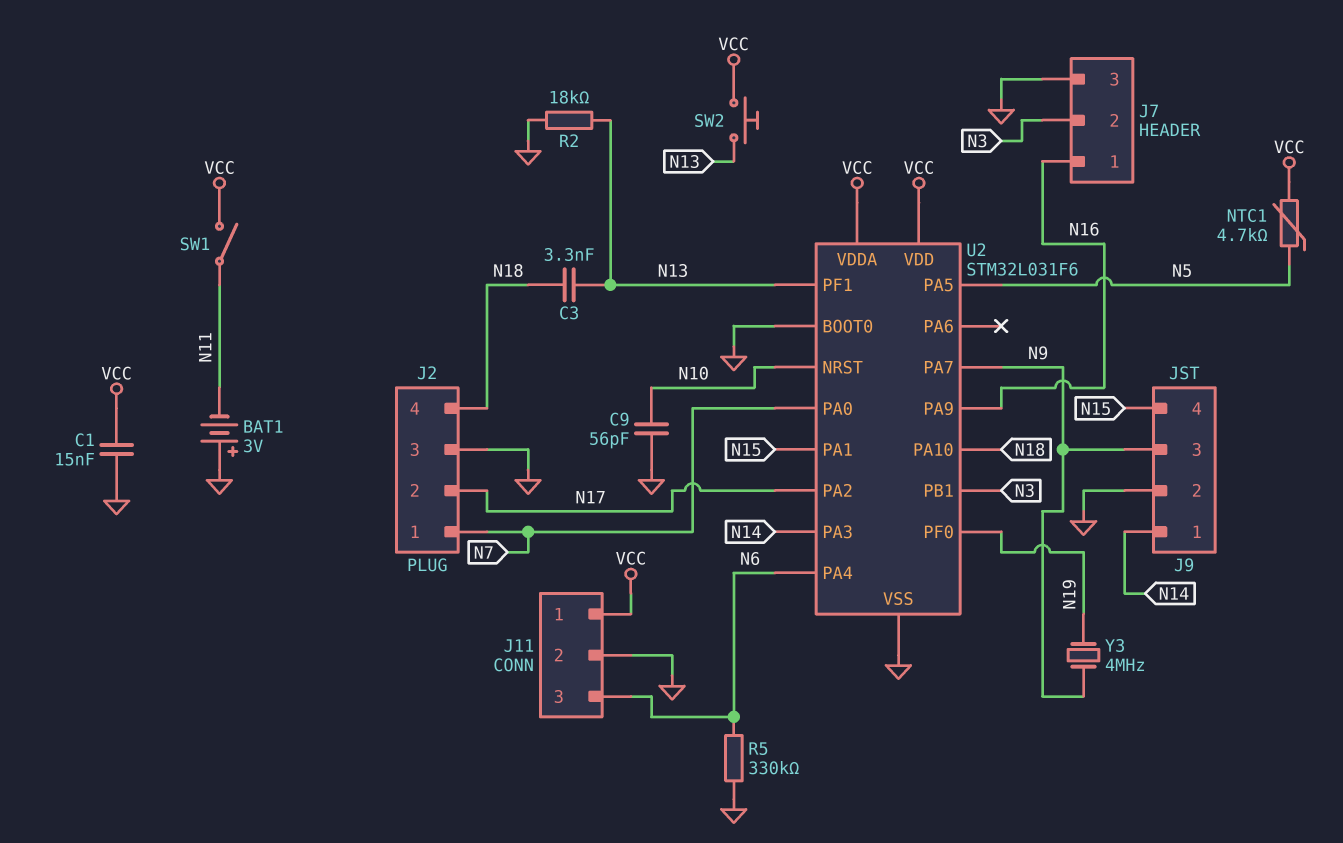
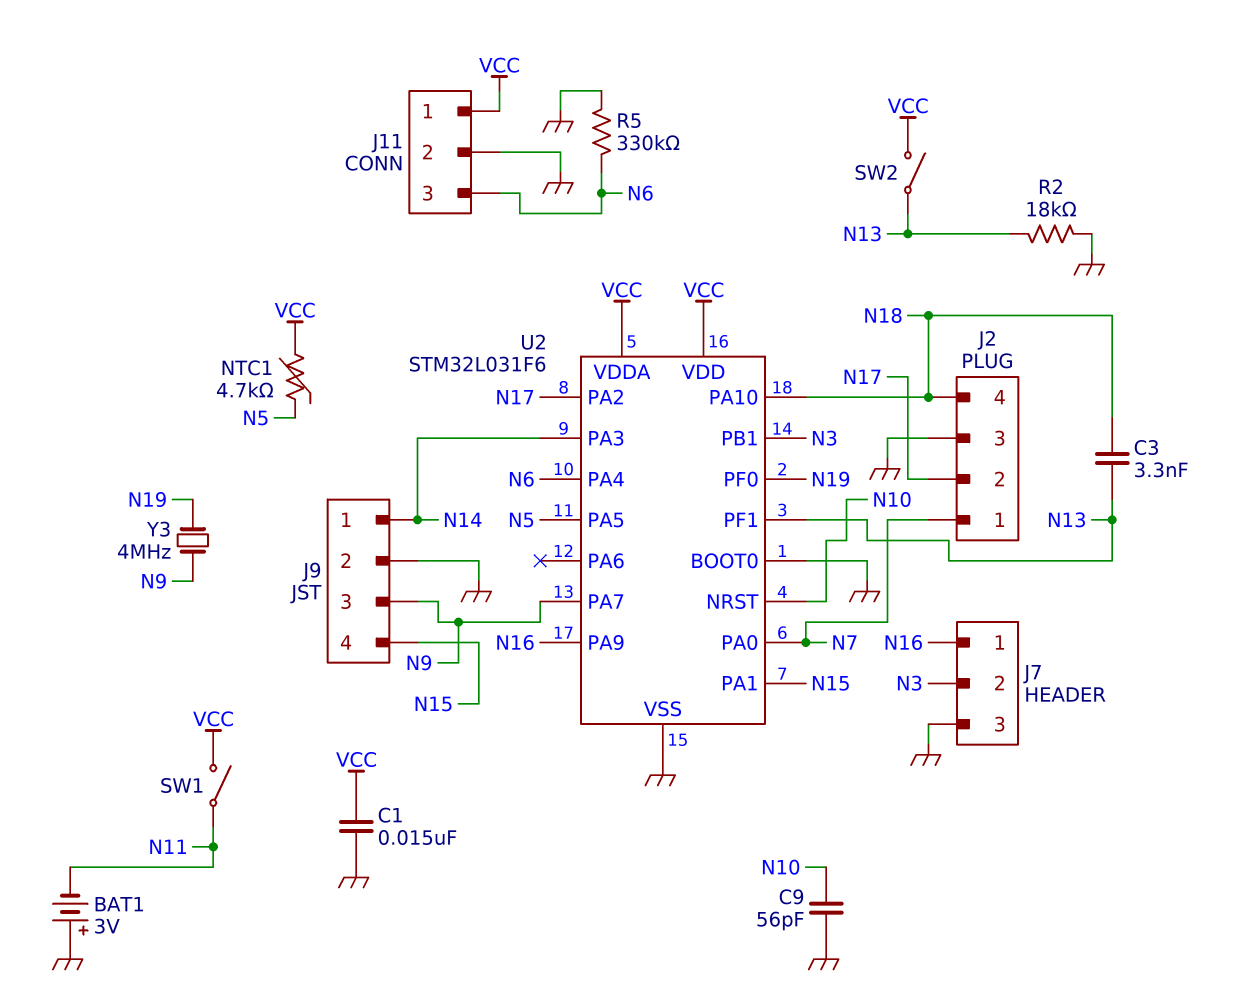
SW2: button (N13, VCC) -> switch (N13, VCC)

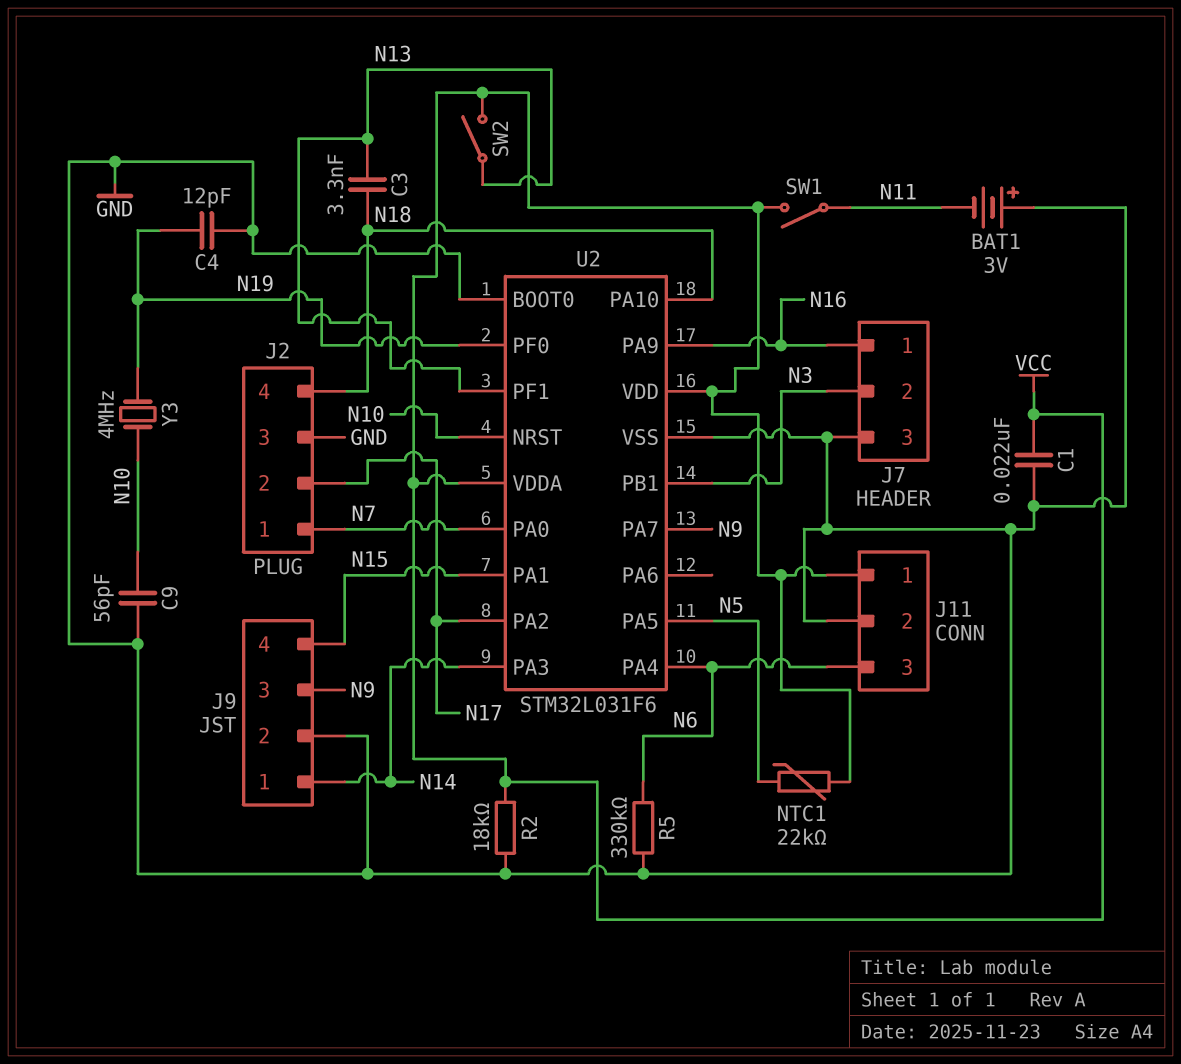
C1: 15nF (GND, VCC) -> 22nF (GND, VCC)
C4: none -> 12pF (GND, N19)
NTC1: 4.7k (N5, VCC) -> 22k (N5, VCC)
R2: 18k (GND, N13) -> 18k (GND, VCC)
Y3: 4MHz (N9, N19) -> 4MHz (N10, N19)

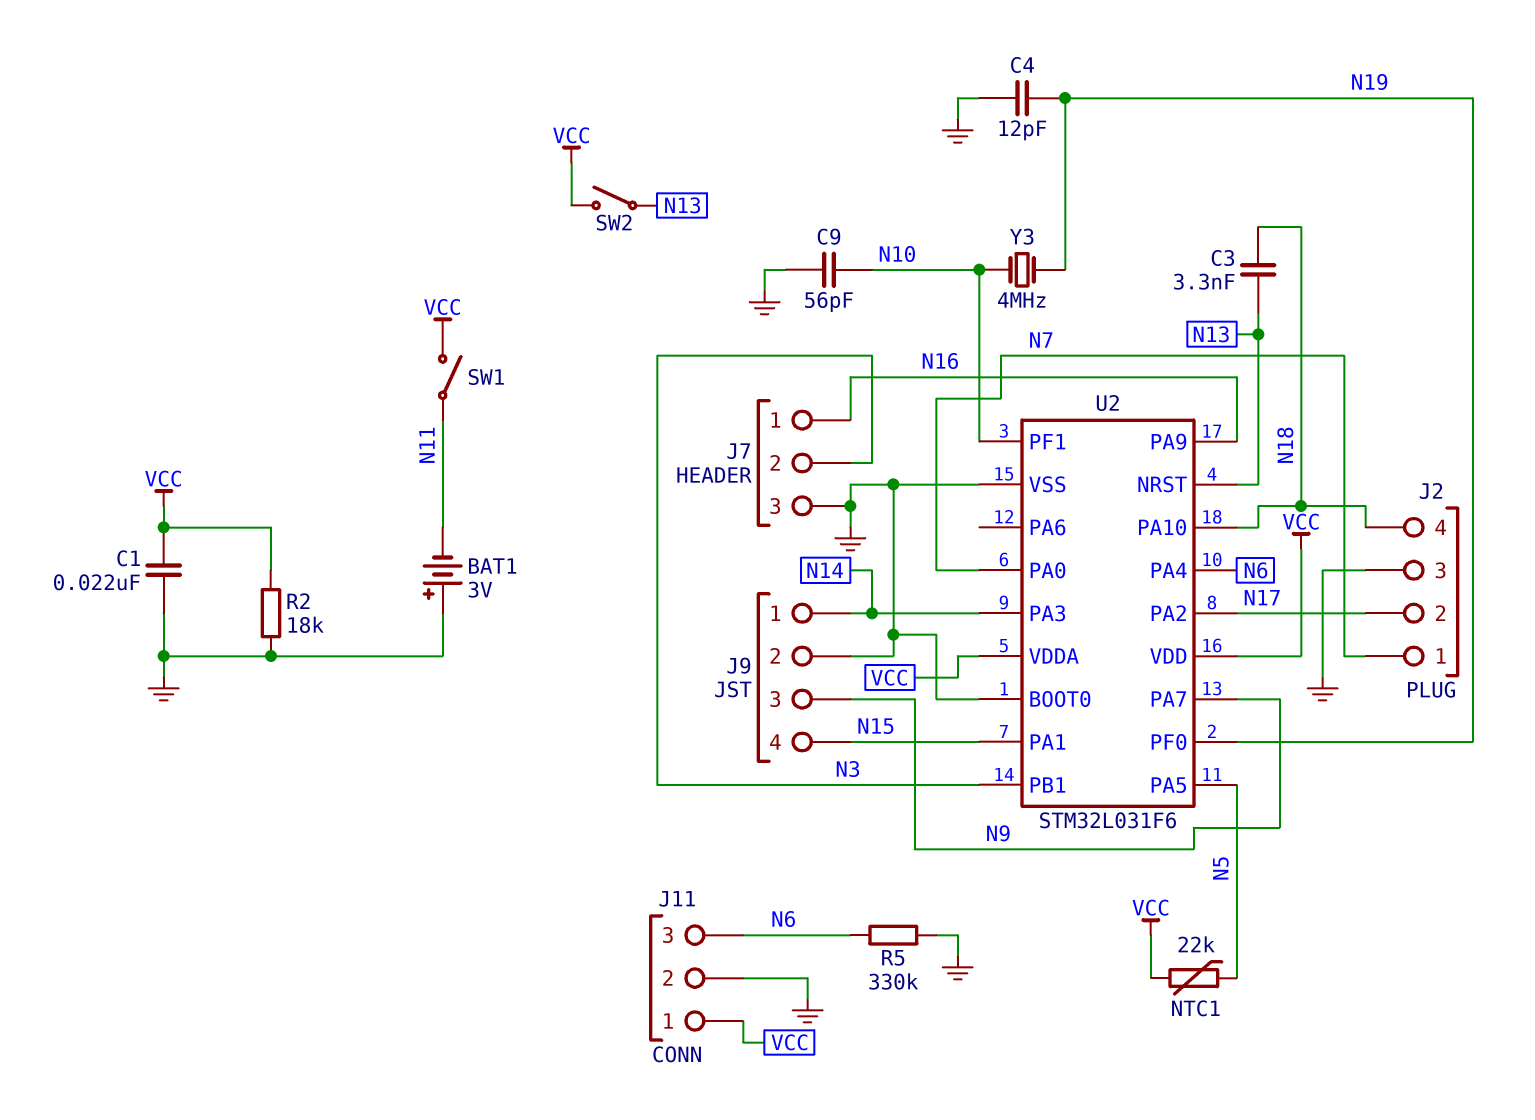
U2 pin NRST: N10 -> N13
U2 pin PF1: N13 -> N10

